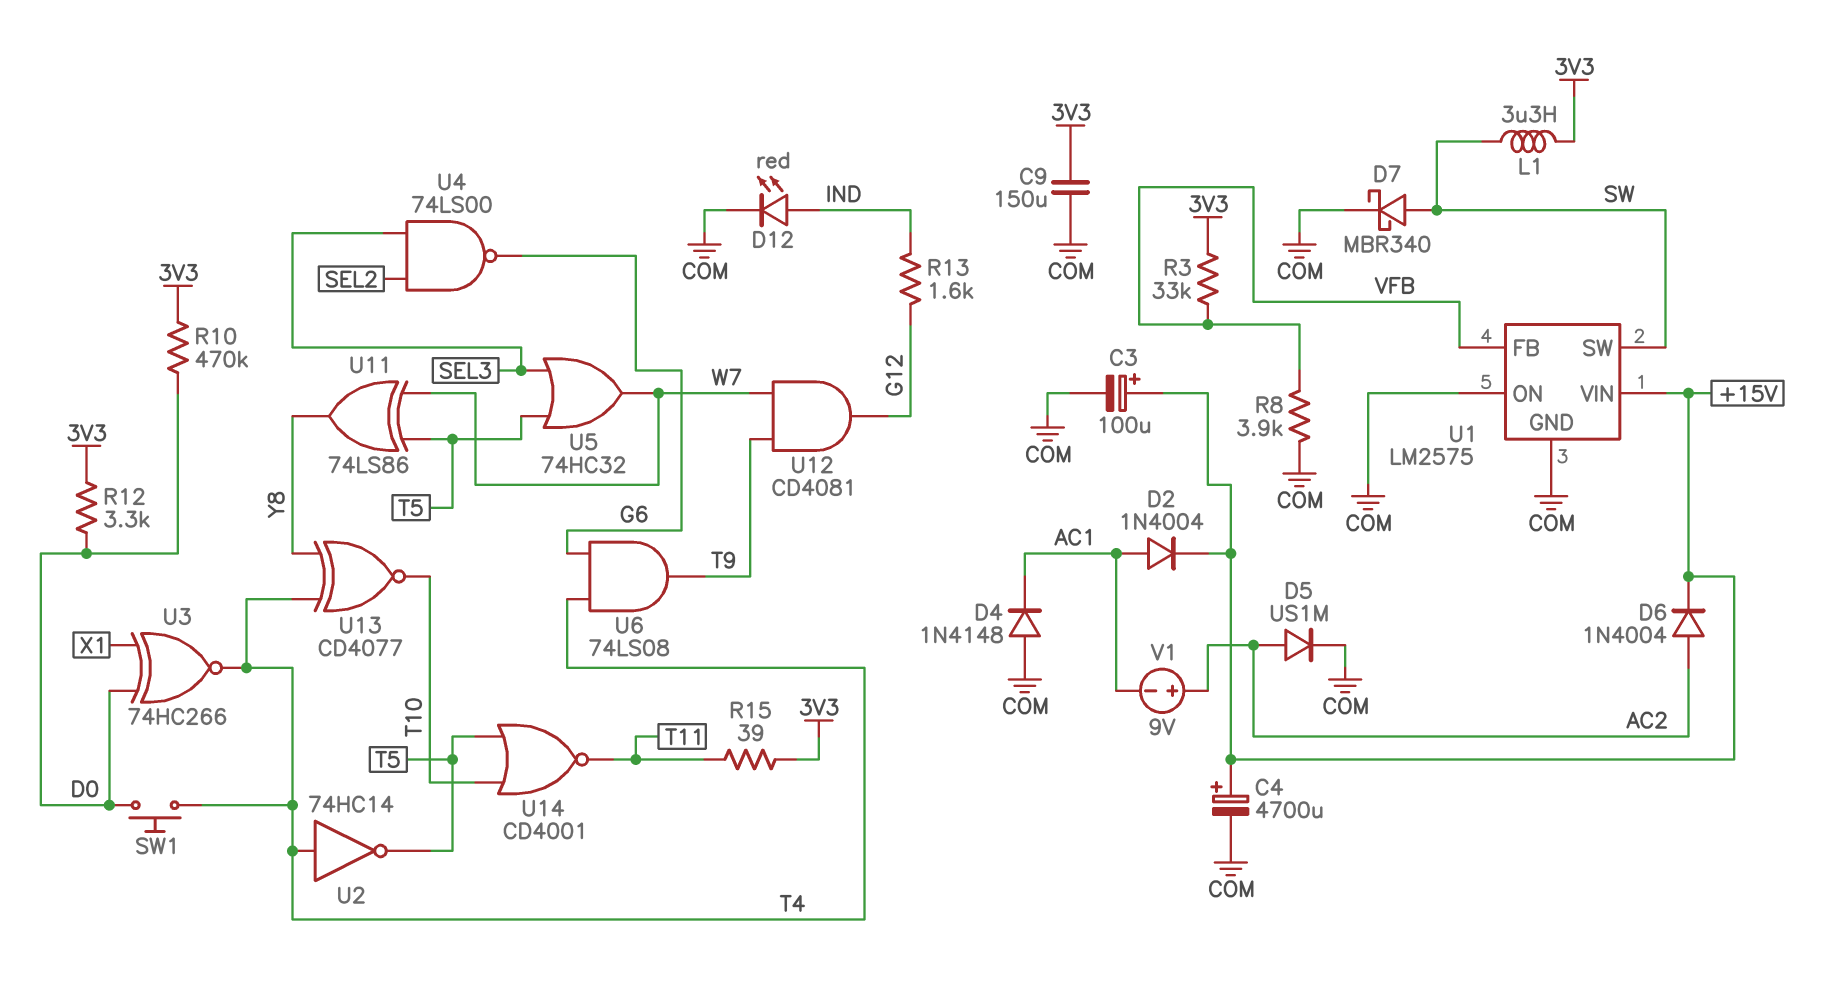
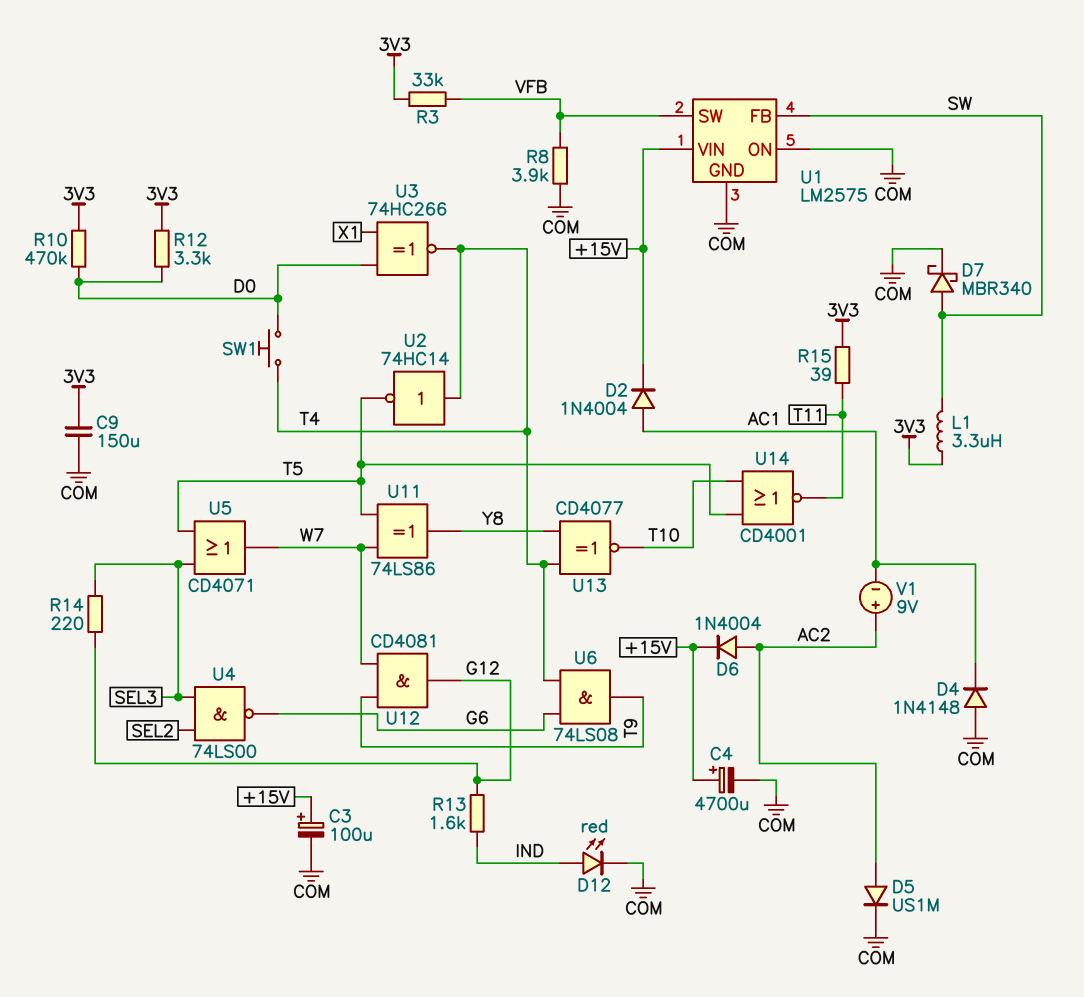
R14: none -> 220 (G12, SEL3)
U1 pin FB: VFB -> SW
U1 pin SW: SW -> VFB
U5: OR 74HC32 (in SEL3, in T5, out W7) -> OR CD4071 (in SEL3, in T5, out W7)

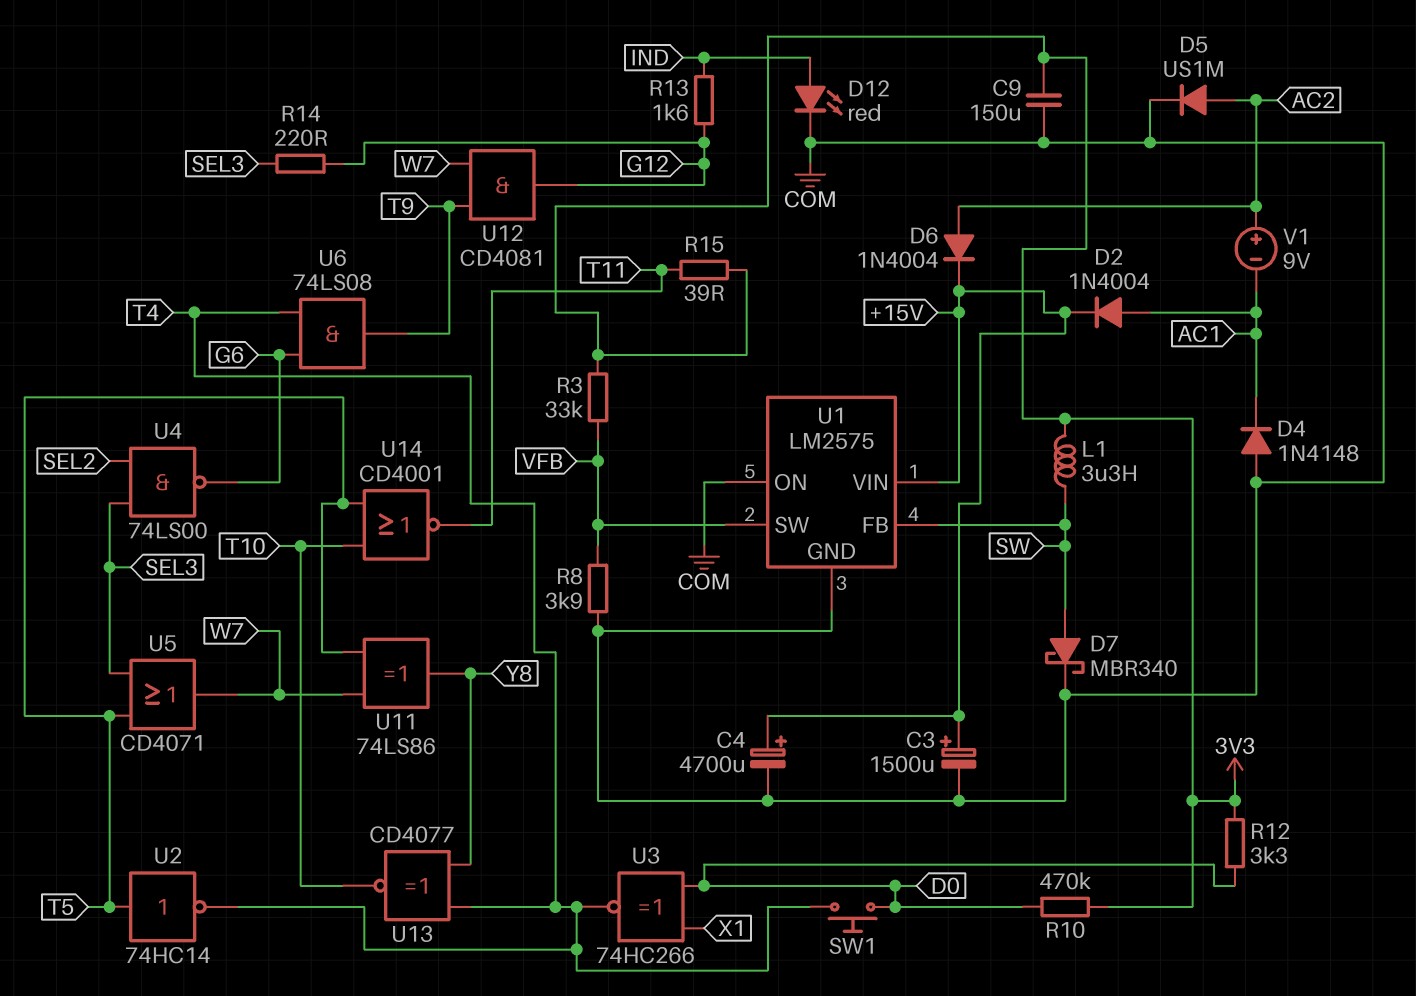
C3: 100uF (plus +15V, minus COM) -> 1500uF (plus +15V, minus COM)
U2: NOT 74HC14 (in T4, out T5) -> NOT 74HC14 (in T5, out T4)

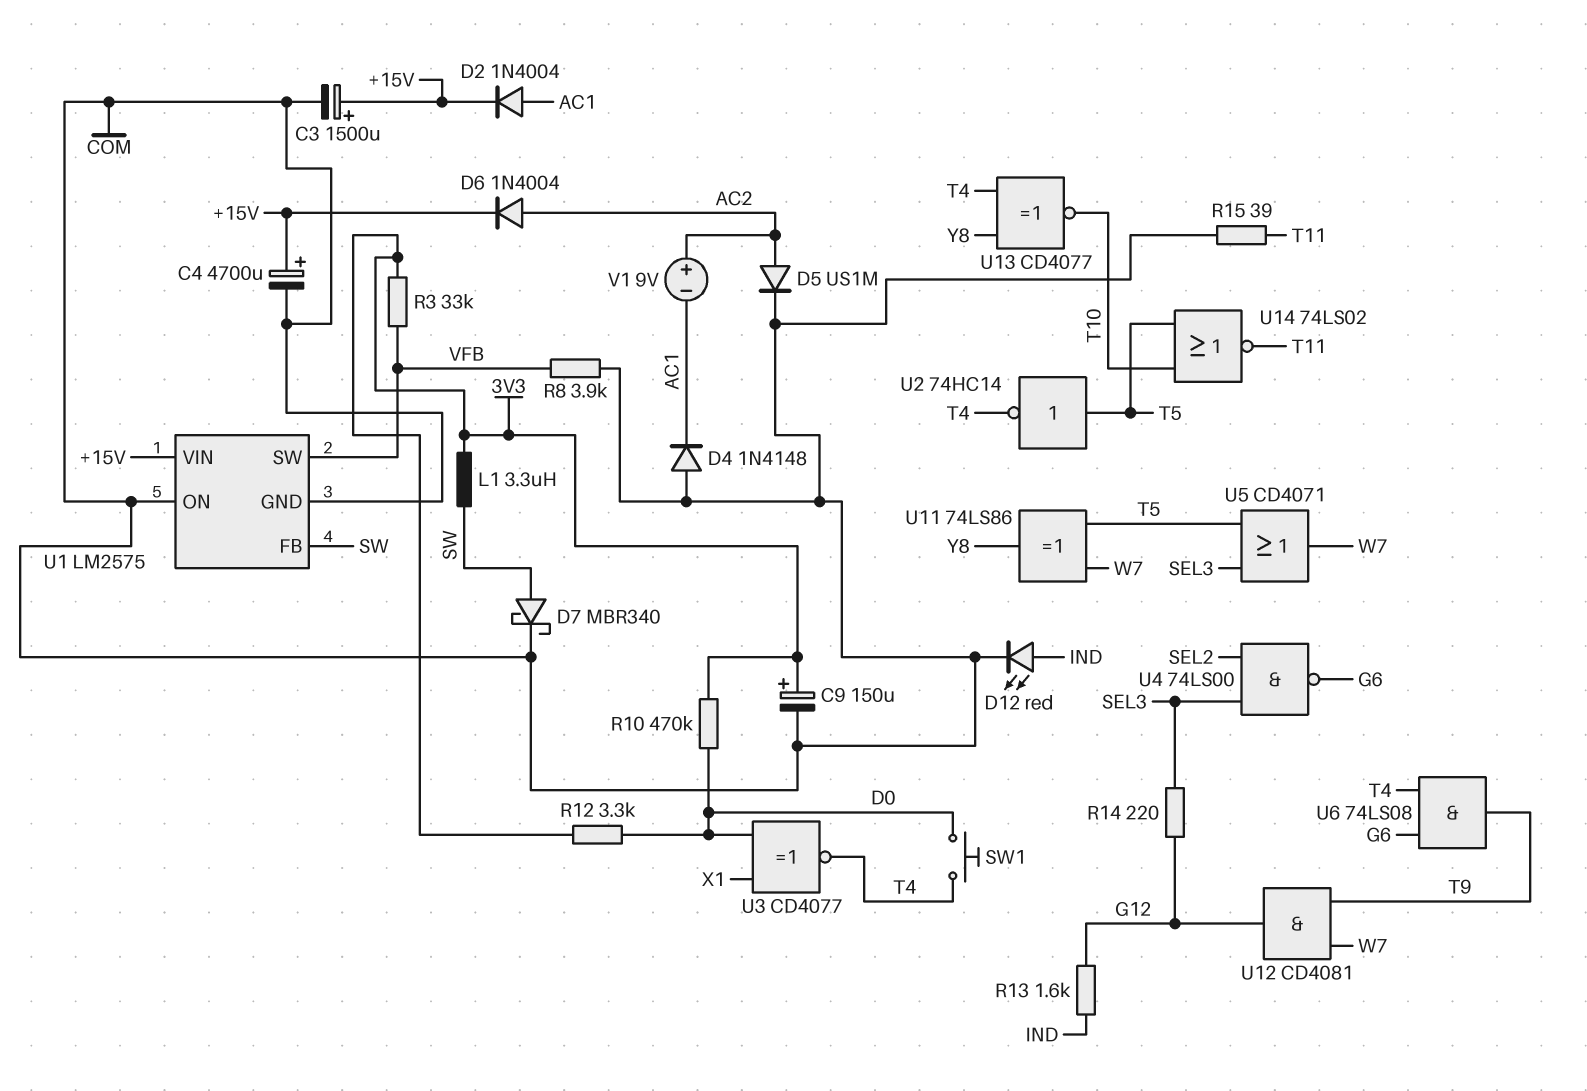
C9: 150uF (3V3, COM) -> 150uF (plus 3V3, minus COM)
R15: 39 (3V3, T11) -> 39 (COM, T11)
U3: XNOR 74HC266 (in D0, in X1, out T4) -> XNOR CD4077 (in D0, in X1, out T4)
U14: NOR CD4001 (in T5, in T10, out T11) -> NOR 74LS02 (in T5, in T10, out T11)

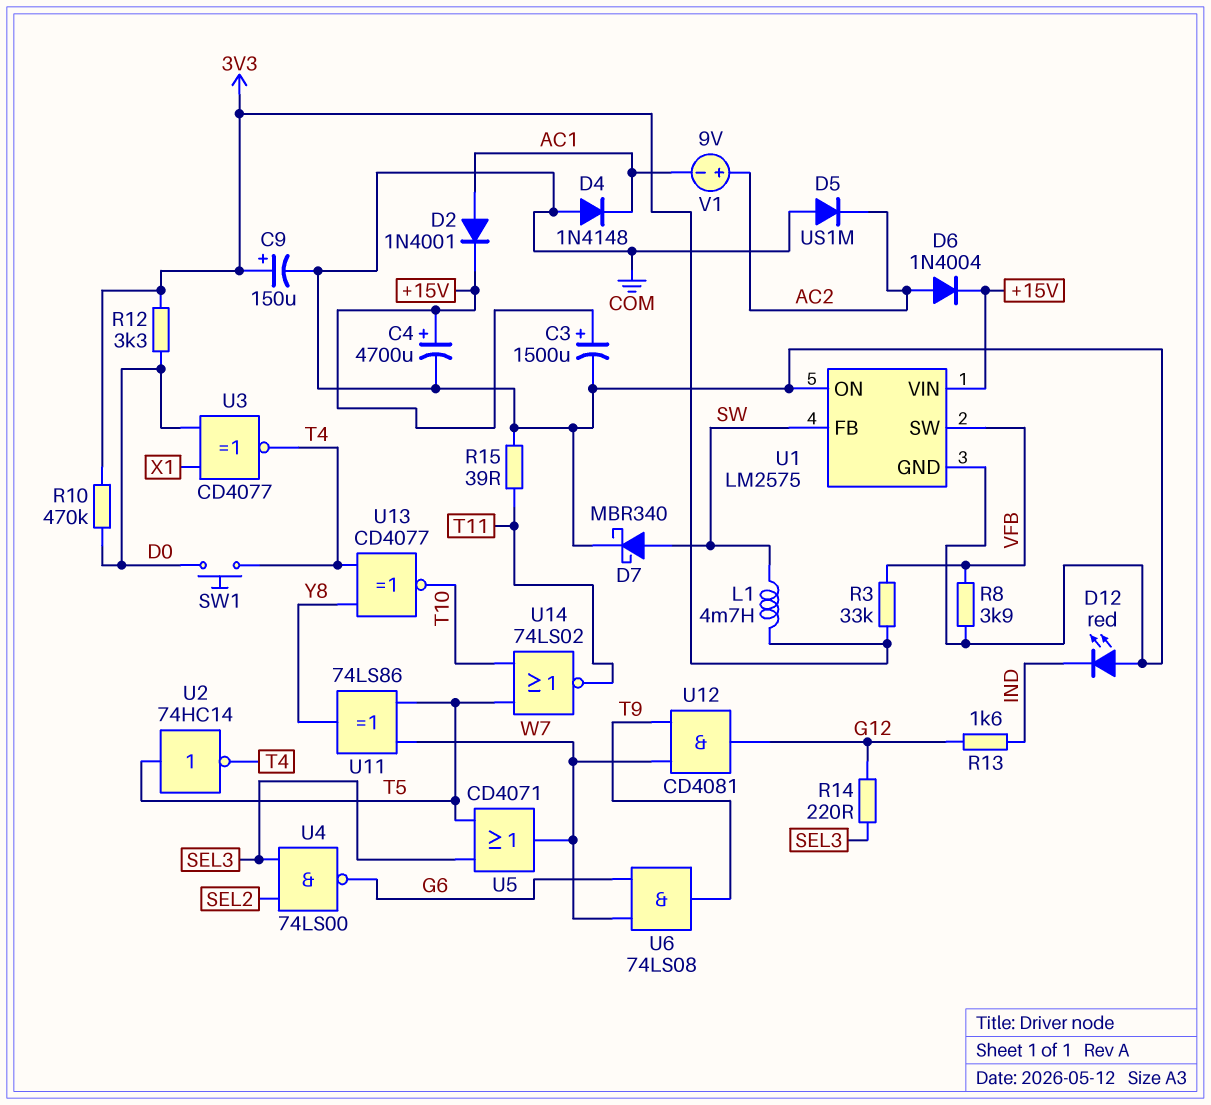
D2: diode 1N4004 (A AC1, K +15V) -> diode 1N4001 (A AC1, K +15V)
D5: diode US1M (A AC2, K COM) -> diode US1M (A COM, K AC2)
D12: LED red (A IND, K COM) -> LED red (A COM, K IND)
L1: 3.3uH (3V3, SW) -> 4.7mH (3V3, SW)
U6: AND 74LS08 (in G6, in T4, out T9) -> AND 74LS08 (in G6, in W7, out T9)

